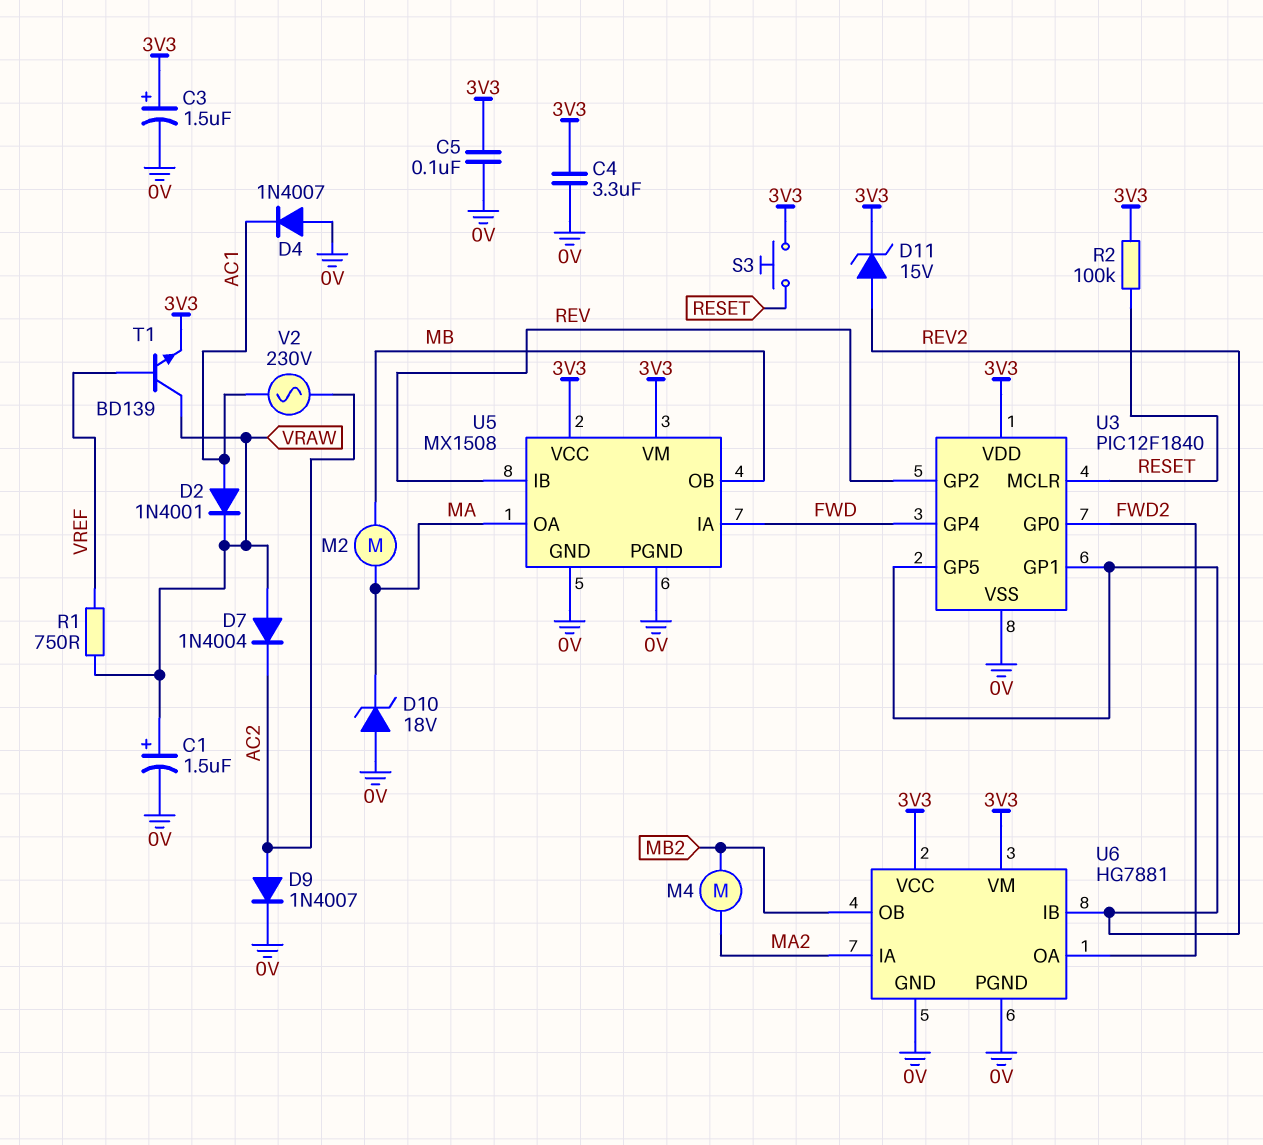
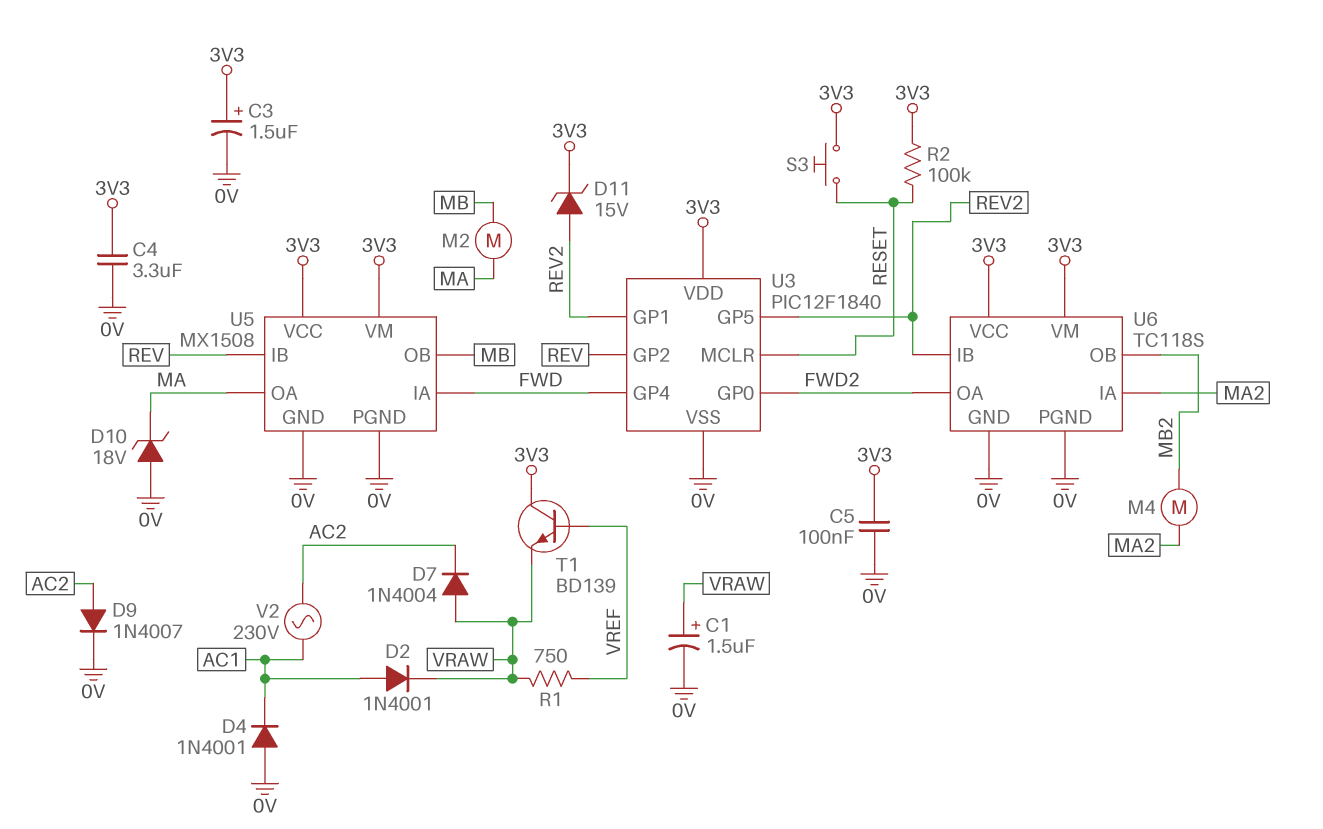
D4: diode 1N4007 (A 0V, K AC1) -> diode 1N4001 (A 0V, K AC1)
T1: NPN BD139 (B VREF, C VRAW, E 3V3) -> NPN BD139 (B VREF, C 3V3, E VRAW)
U6: HG7881 -> TC118S

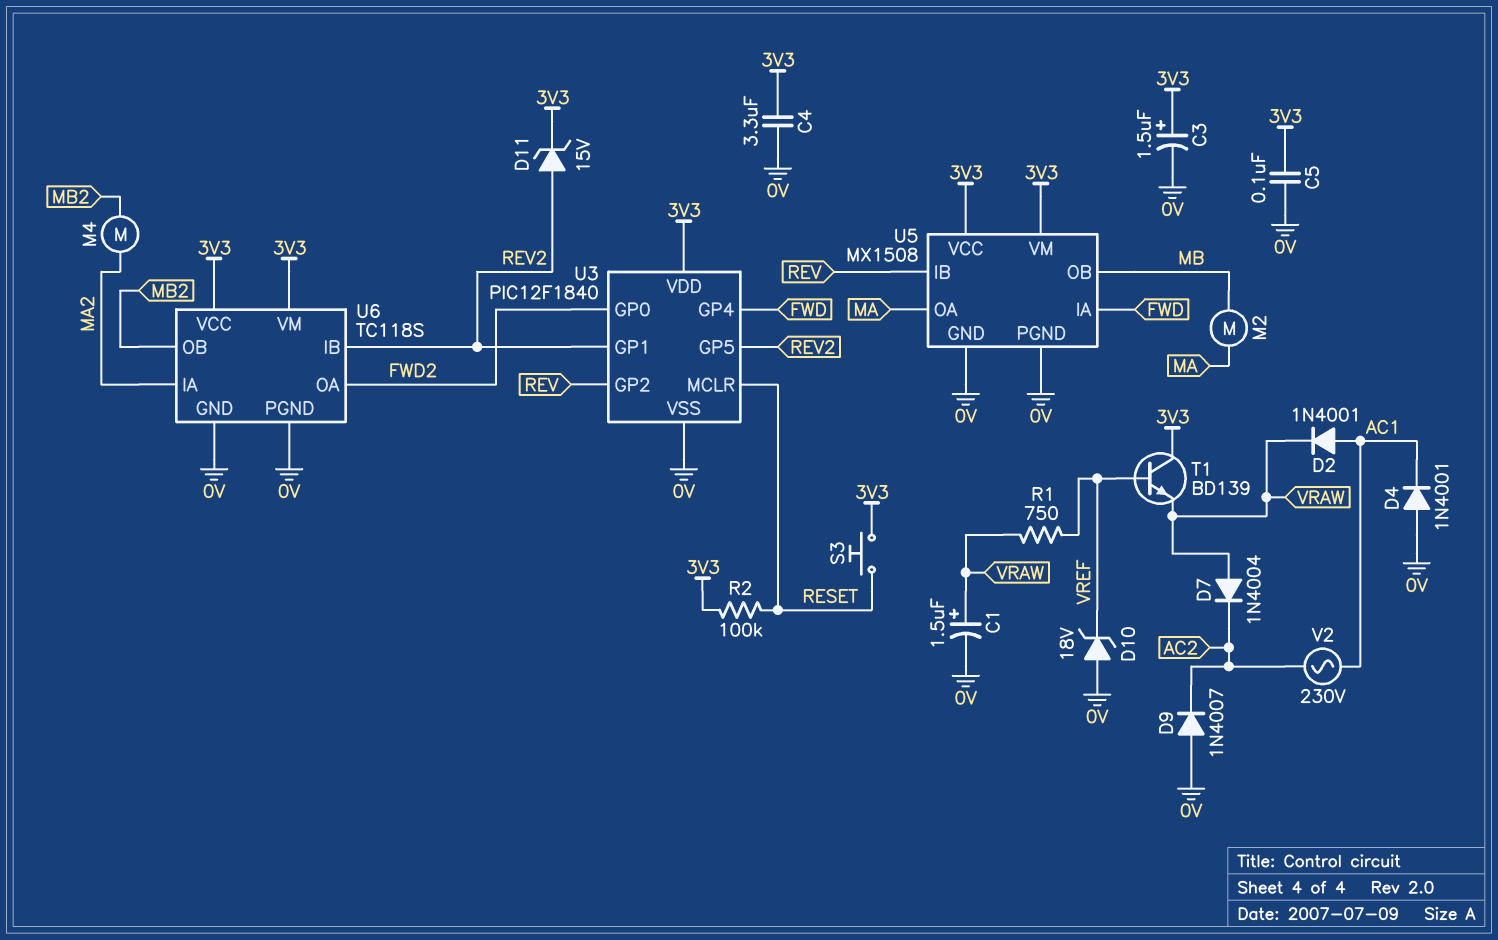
D9: diode 1N4007 (A AC2, K 0V) -> diode 1N4007 (A 0V, K AC2)
D10: zener 18V (A 0V, K MA) -> zener 18V (A 0V, K VREF)

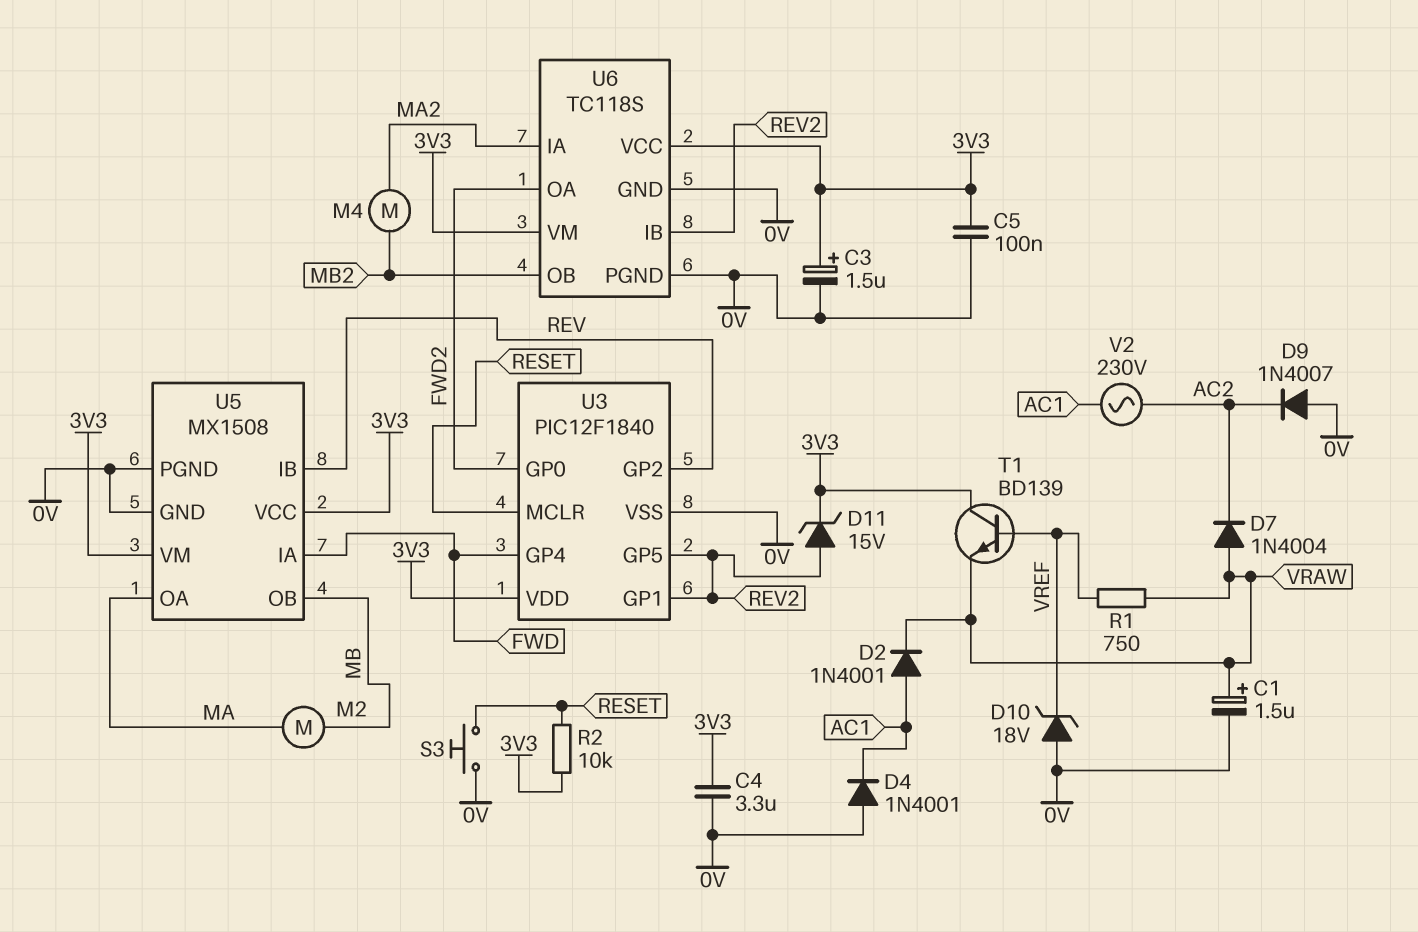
R2: 100k (3V3, RESET) -> 10k (3V3, RESET)
S3: button (3V3, RESET) -> button (0V, RESET)

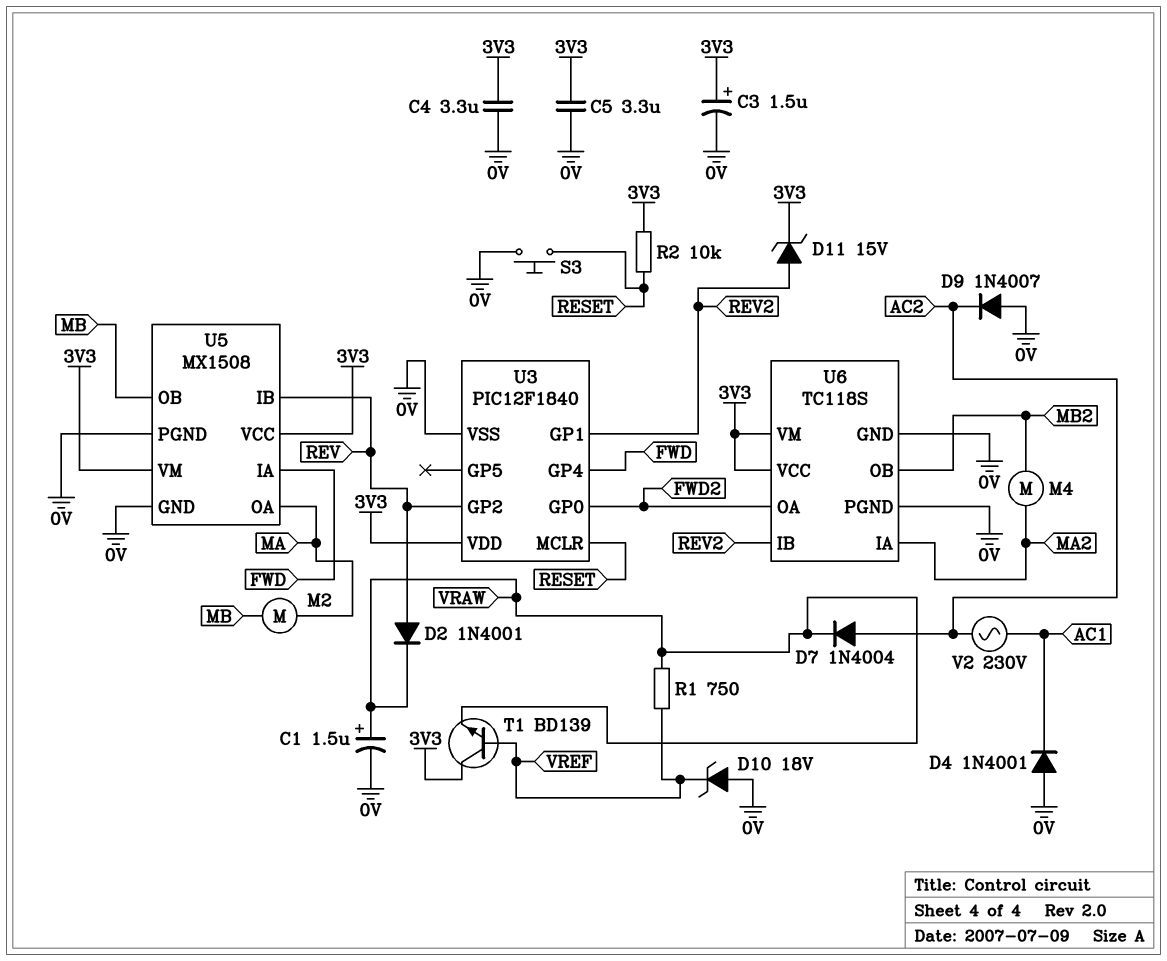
C5: 100nF (0V, 3V3) -> 3.3uF (0V, 3V3)
D2: diode 1N4001 (A AC1, K VRAW) -> diode 1N4001 (A REV, K VRAW)
D7: diode 1N4004 (A VRAW, K AC2) -> diode 1N4004 (A AC2, K VRAW)
U3 pin GP5: REV2 -> none

